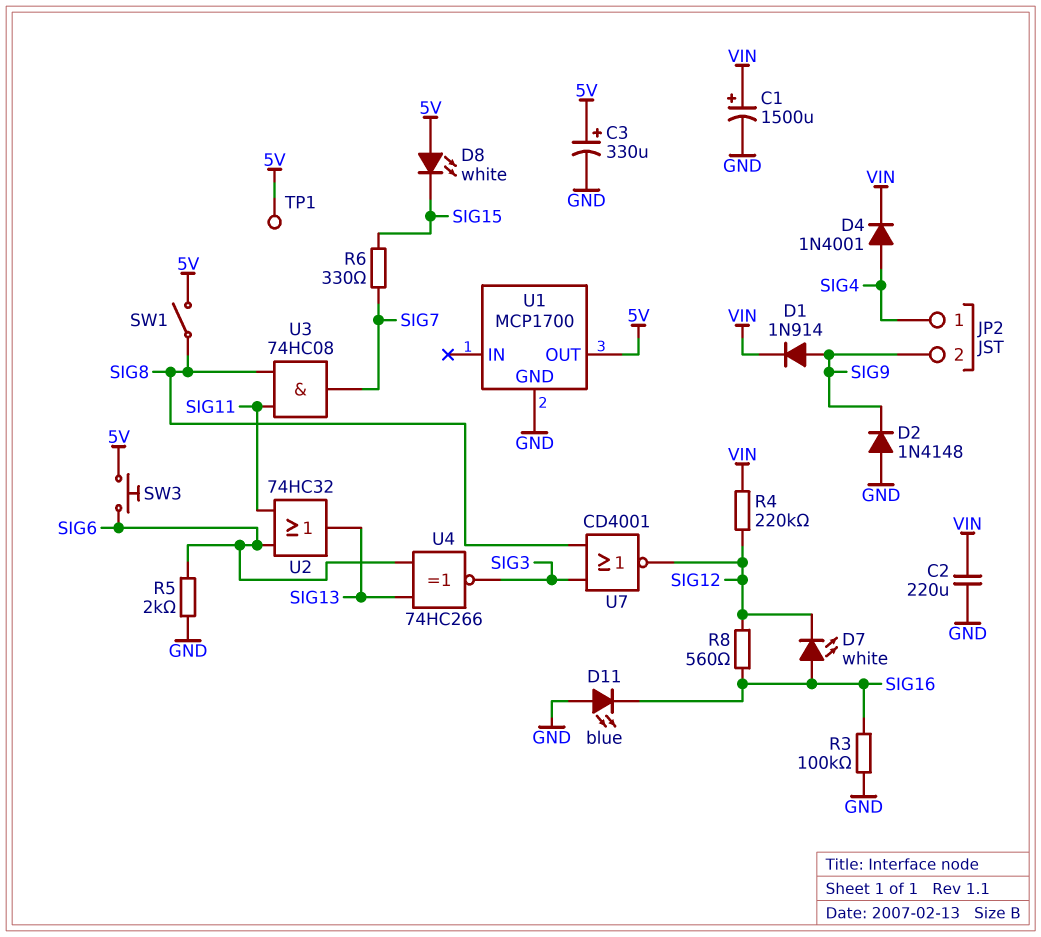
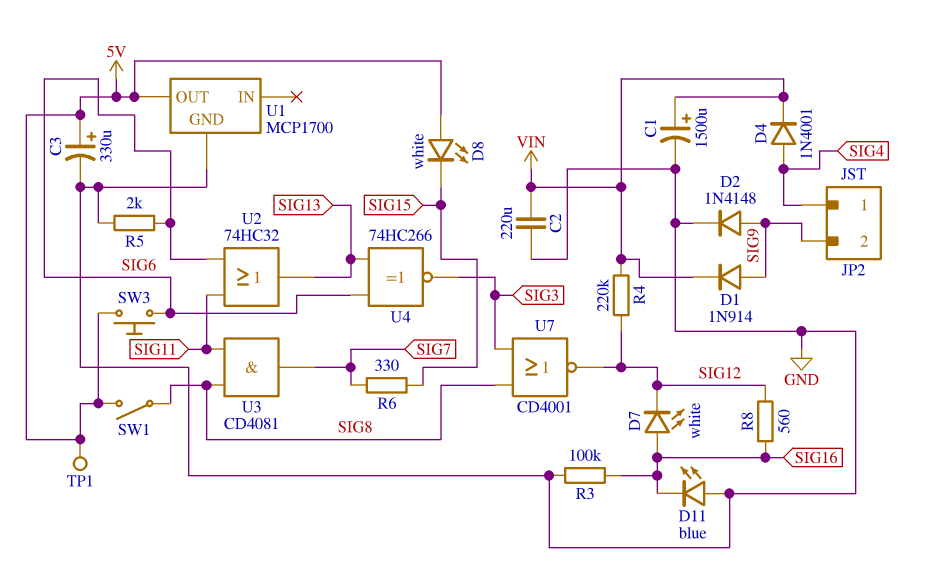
D2: diode 1N4148 (A GND, K SIG9) -> diode 1N4148 (A SIG9, K GND)
U3: AND 74HC08 (in SIG8, in SIG11, out SIG7) -> AND CD4081 (in SIG8, in SIG11, out SIG7)

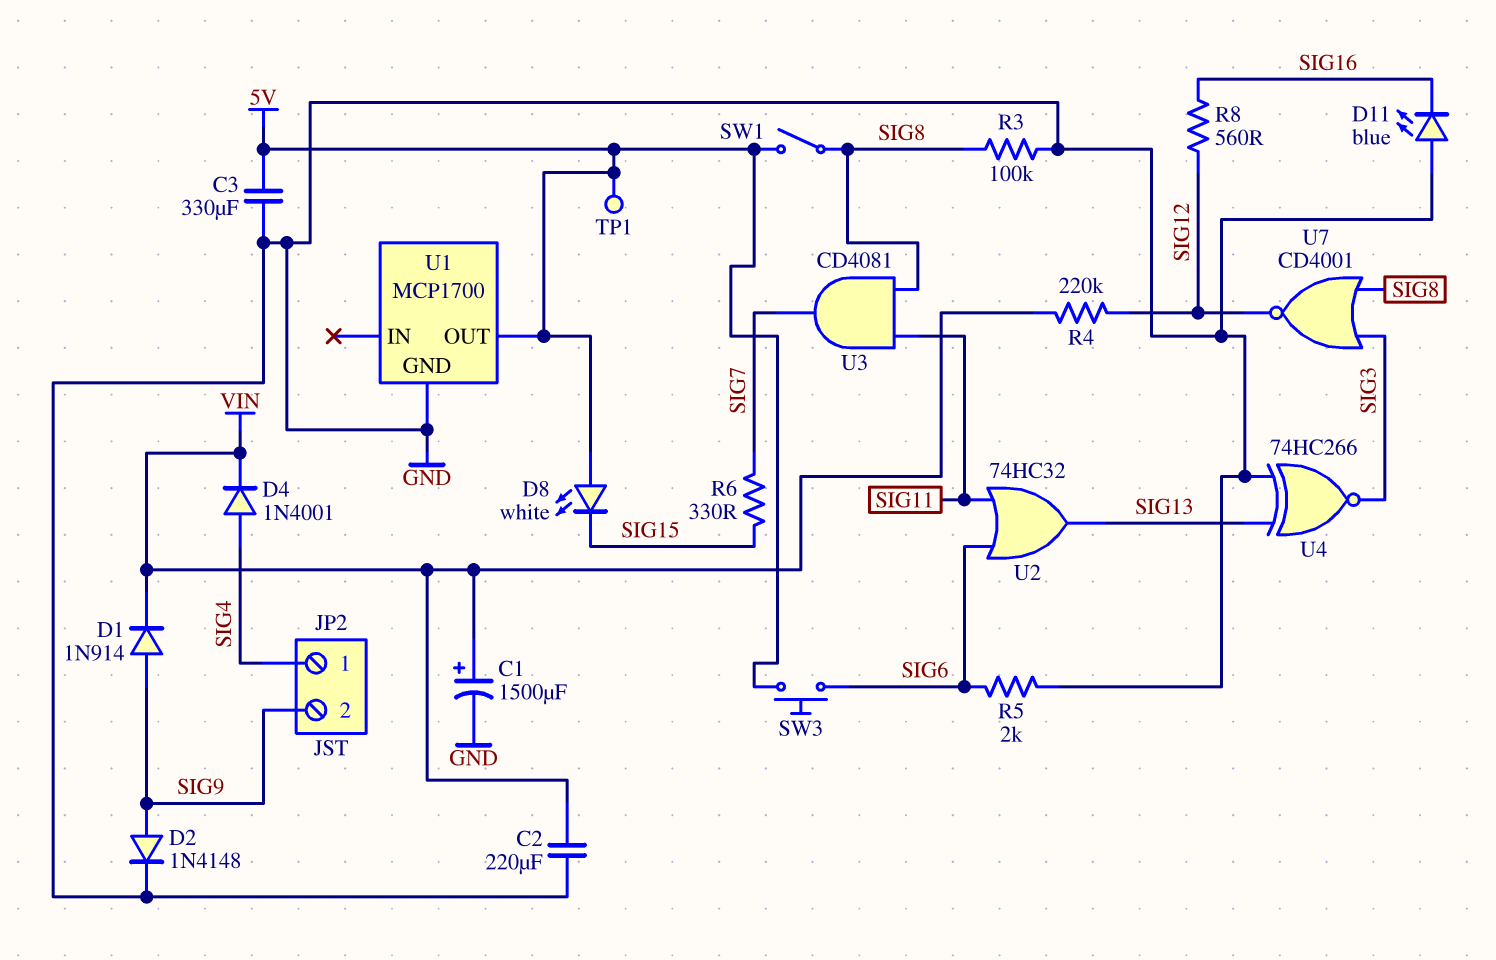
C3: 330uF (plus 5V, minus GND) -> 330uF (5V, GND)
D7: LED white (A SIG16, K SIG12) -> none
R3: 100k (GND, SIG16) -> 100k (GND, SIG8)
U4: XNOR 74HC266 (in SIG6, in SIG13, out SIG3) -> XNOR 74HC266 (in GND, in SIG13, out SIG3)

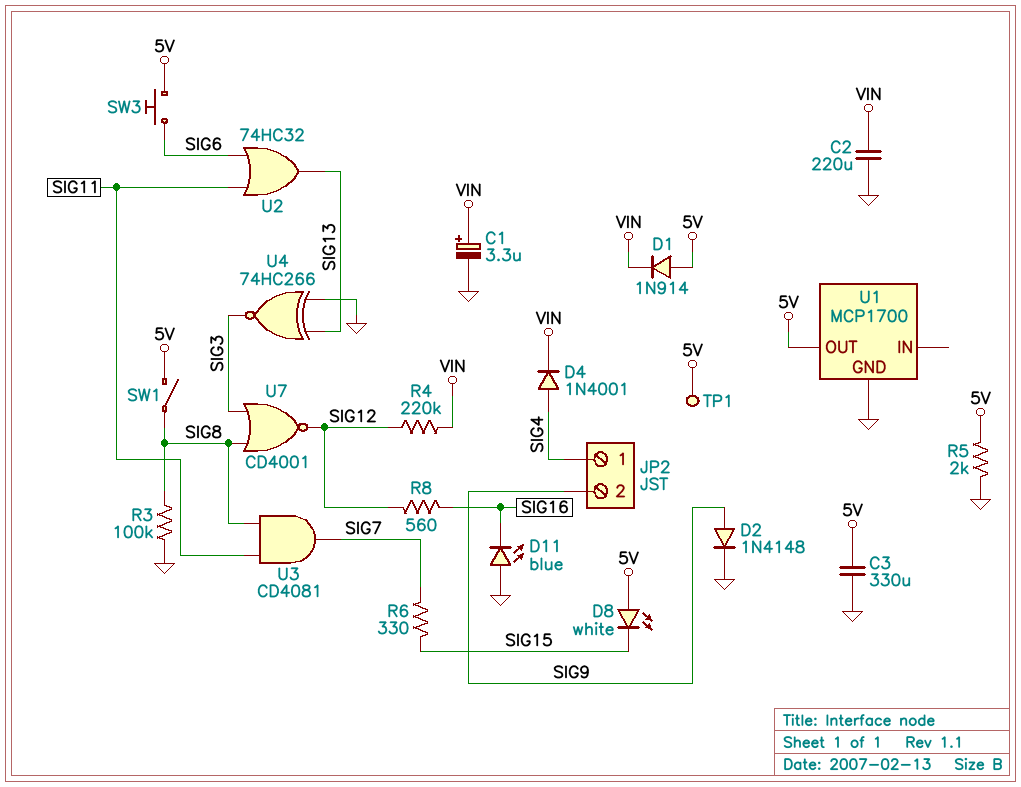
C1: 1500uF (plus VIN, minus GND) -> 3.3uF (plus VIN, minus GND)
D1: diode 1N914 (A SIG9, K VIN) -> diode 1N914 (A 5V, K VIN)
R5: 2k (GND, SIG6) -> 2k (5V, GND)

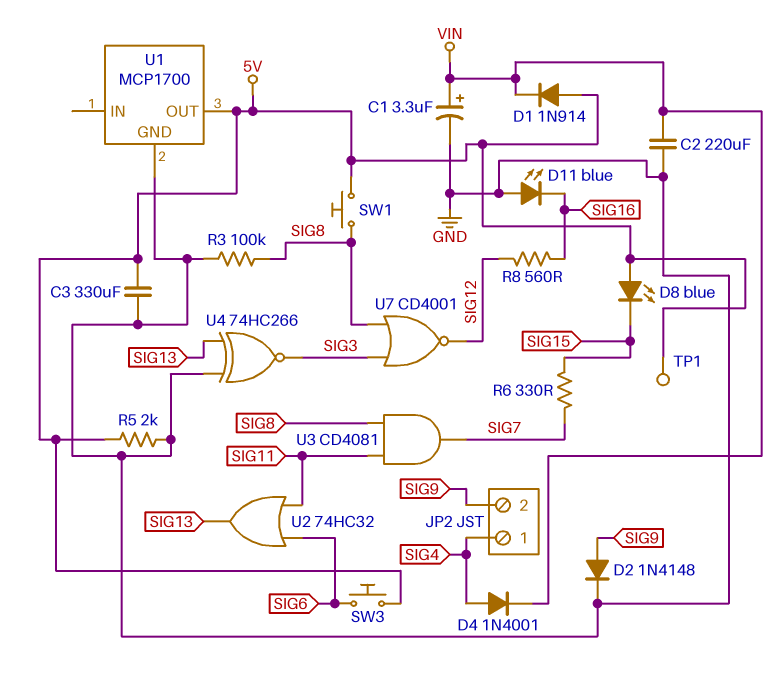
D8: LED white (A 5V, K SIG15) -> LED blue (A 5V, K SIG15)
R4: 220k (SIG12, VIN) -> none
SW1: switch (5V, SIG8) -> button (5V, SIG8)

